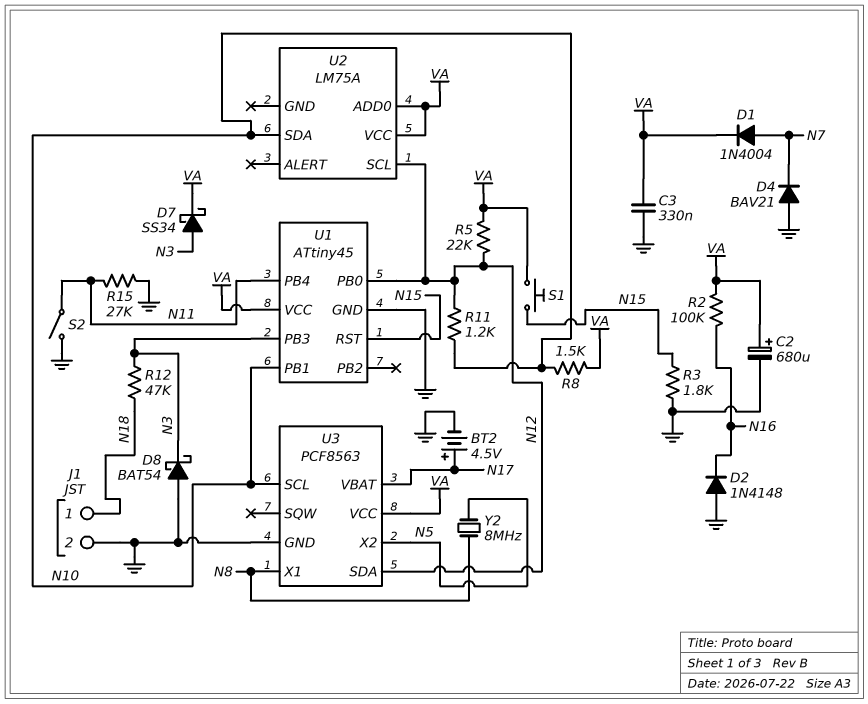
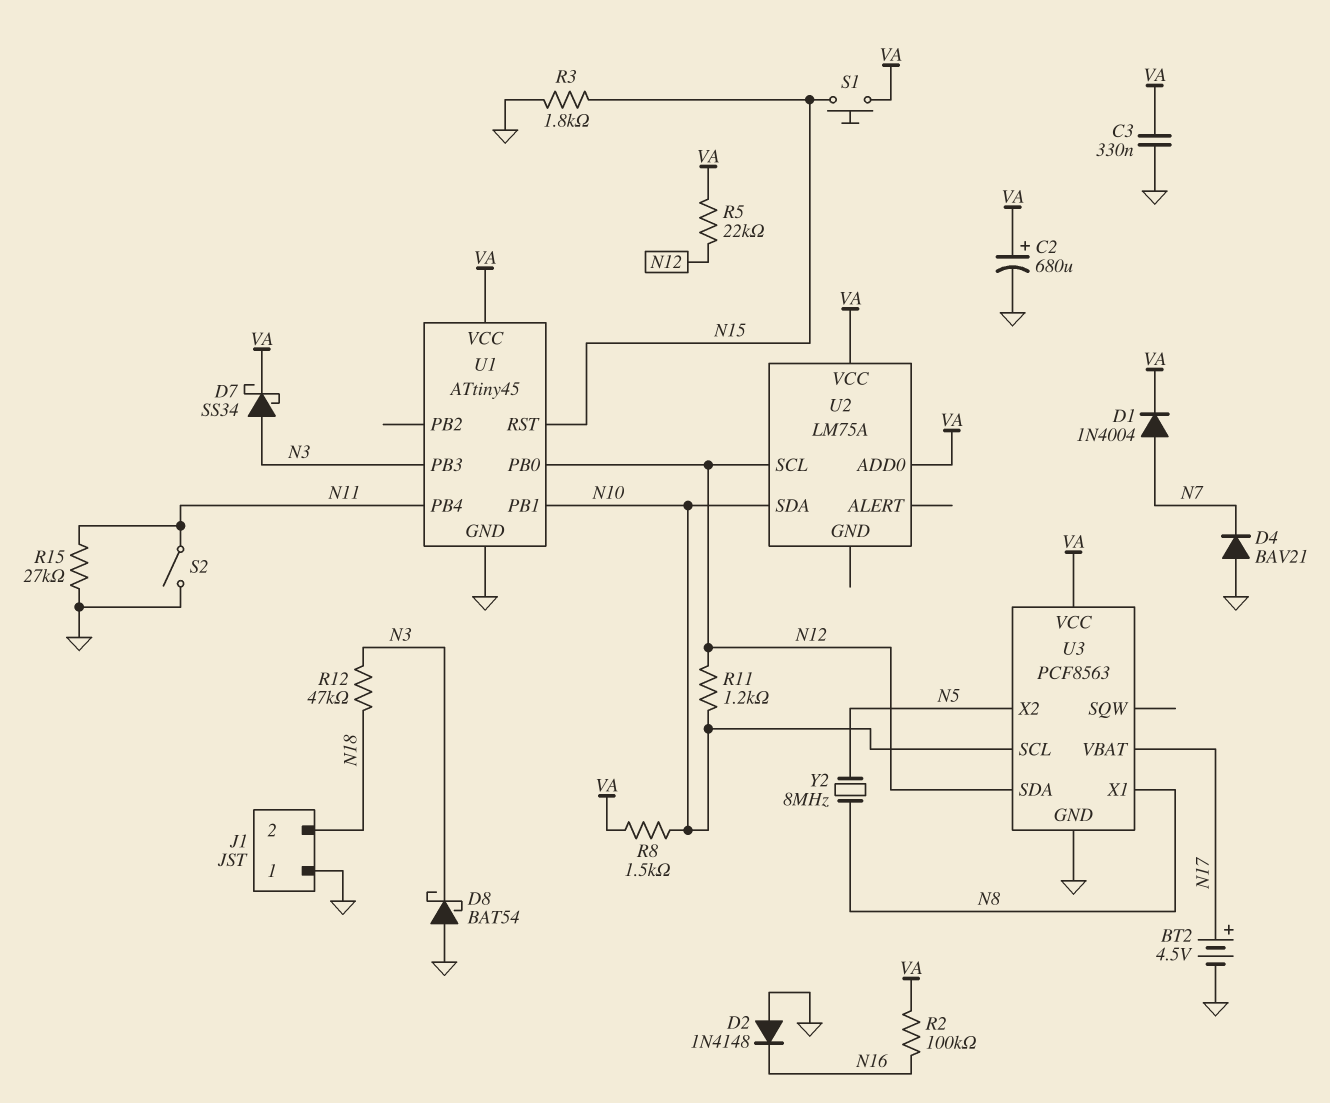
J1 pin 1: N18 -> GND
J1 pin 2: GND -> N18

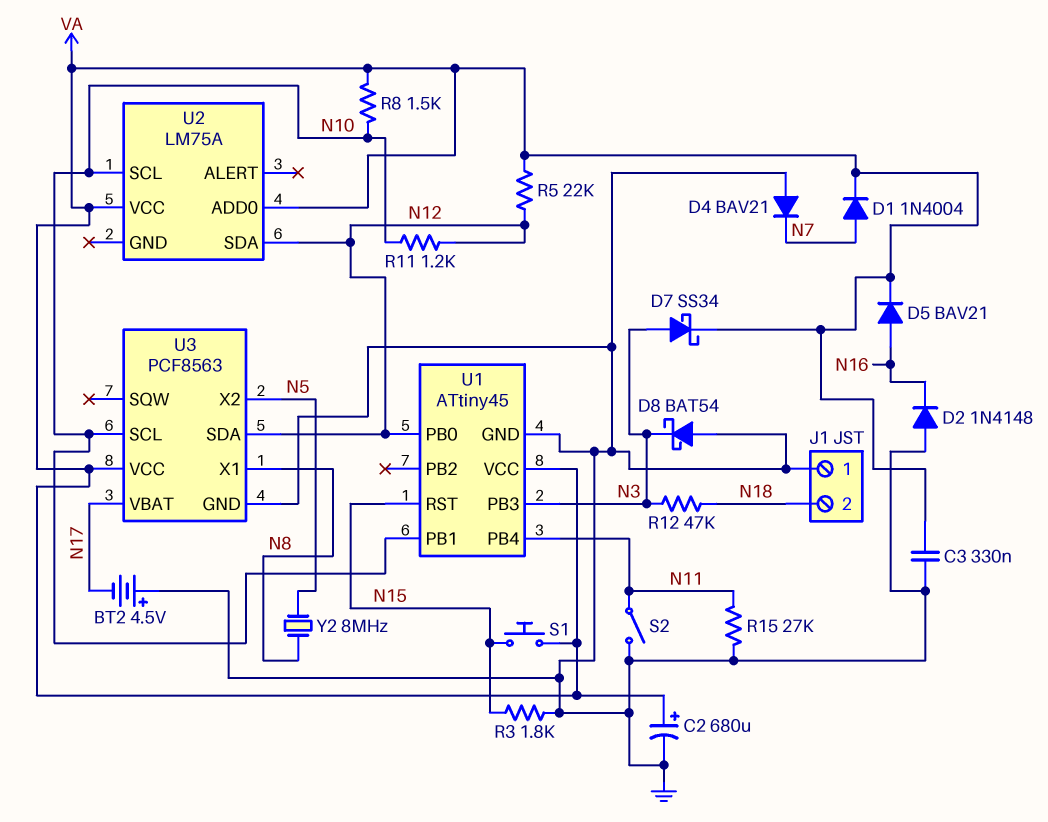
BT2: 4.5V (plus N17, minus GND) -> 4.5V (plus GND, minus N17)
D5: none -> diode BAV21 (A N16, K VA)
R2: 100k (N16, VA) -> none
U2 pin SCL: N12 -> N10
U2 pin SDA: N10 -> N12

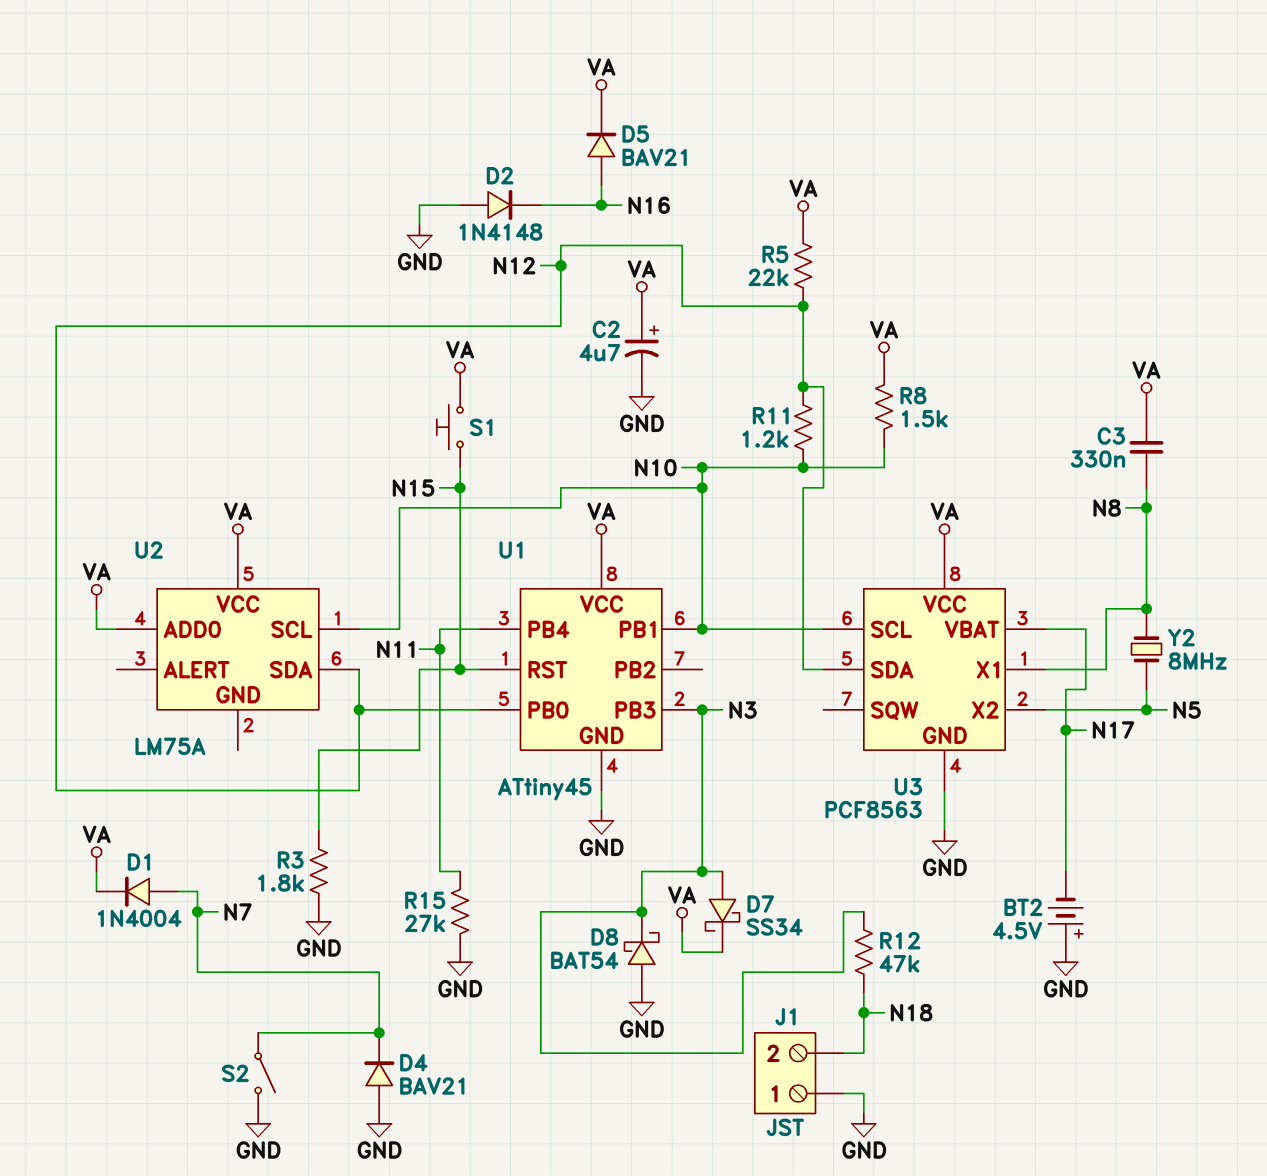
C2: 680uF (plus VA, minus GND) -> 4.7uF (plus VA, minus GND)
C3: 330nF (GND, VA) -> 330nF (N8, VA)
S2: switch (GND, N11) -> switch (GND, N7)

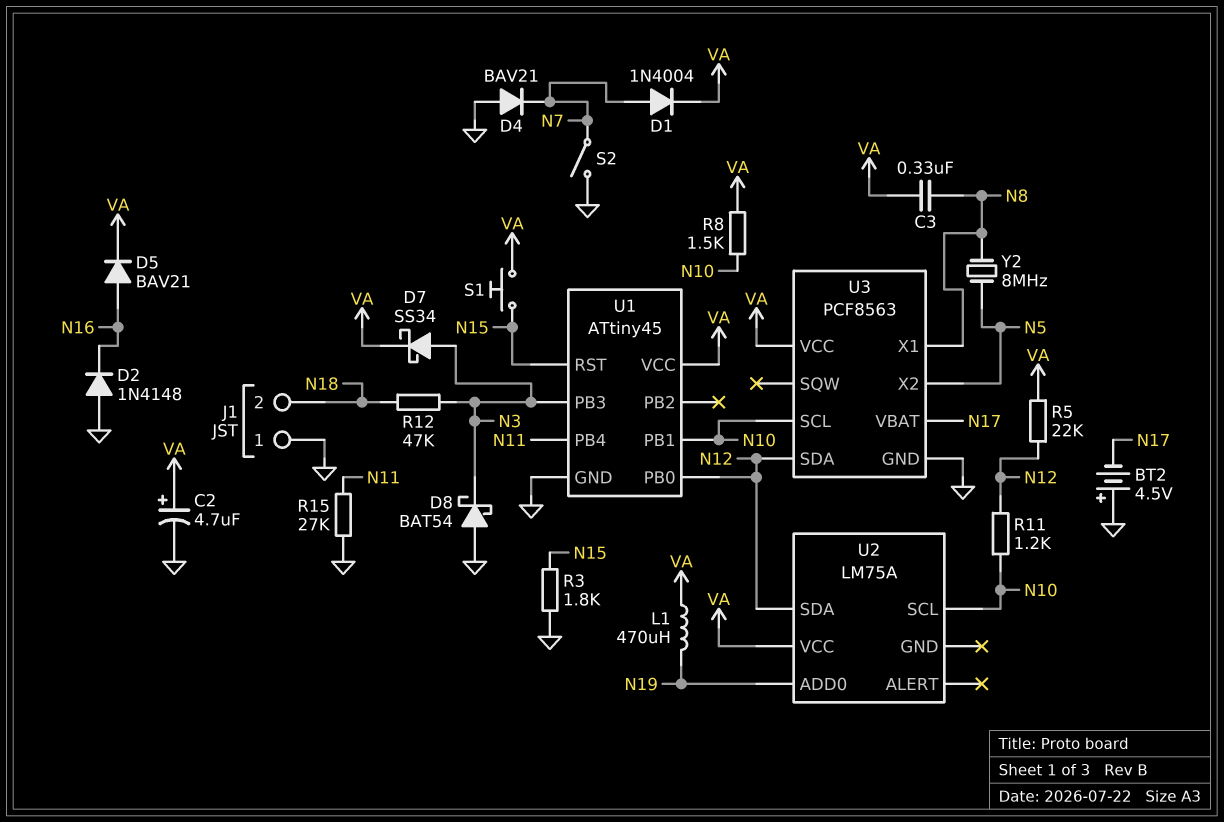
L1: none -> 470uH (N19, VA)
U2 pin ADD0: VA -> N19

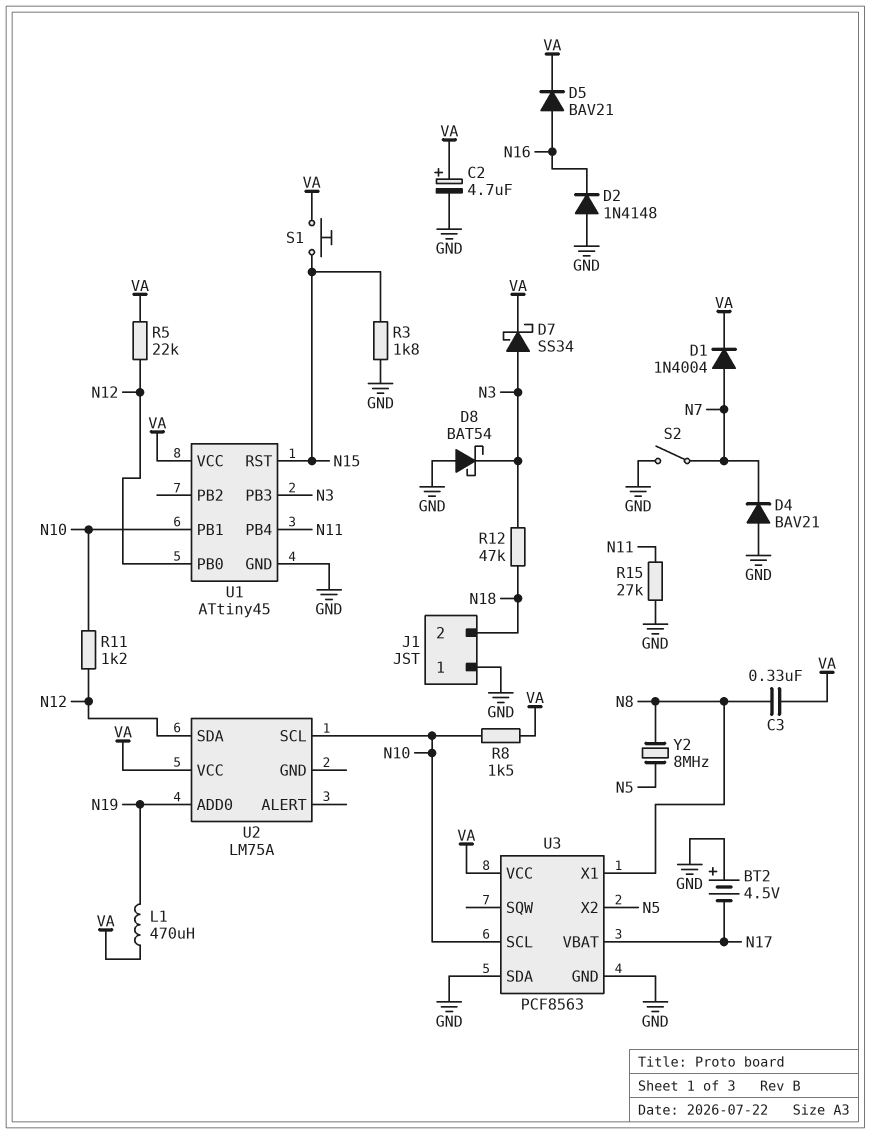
U3 pin SDA: N12 -> GND

